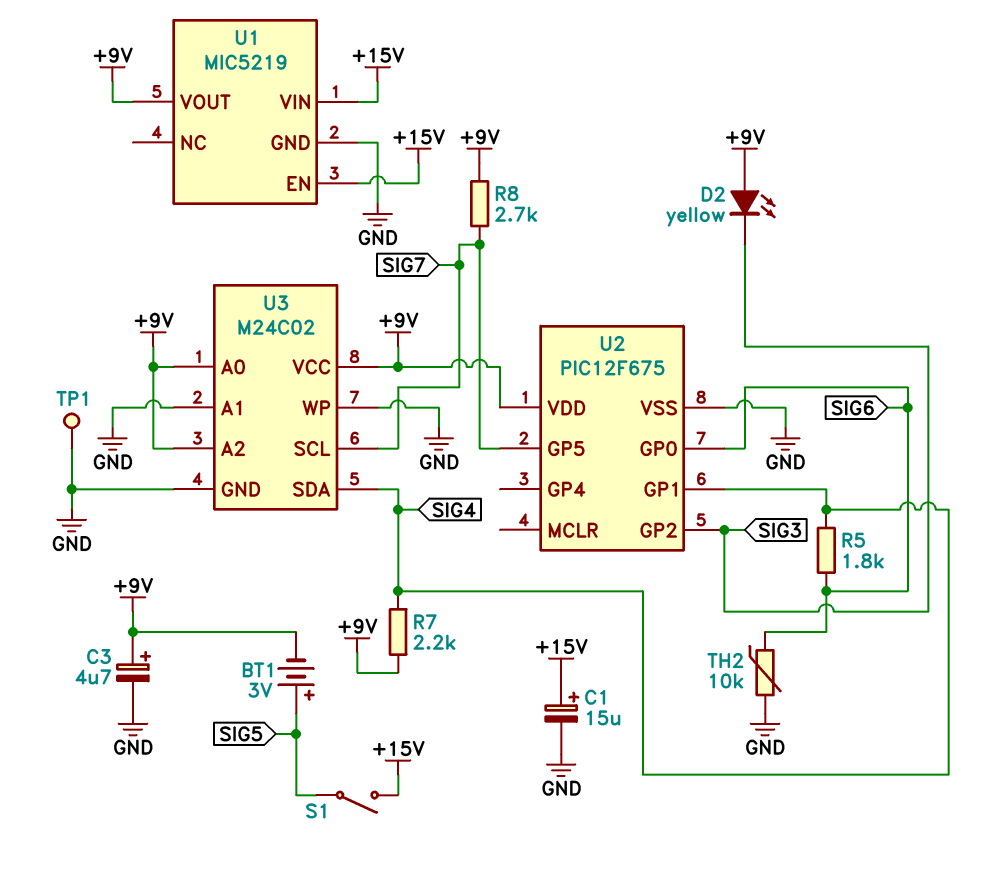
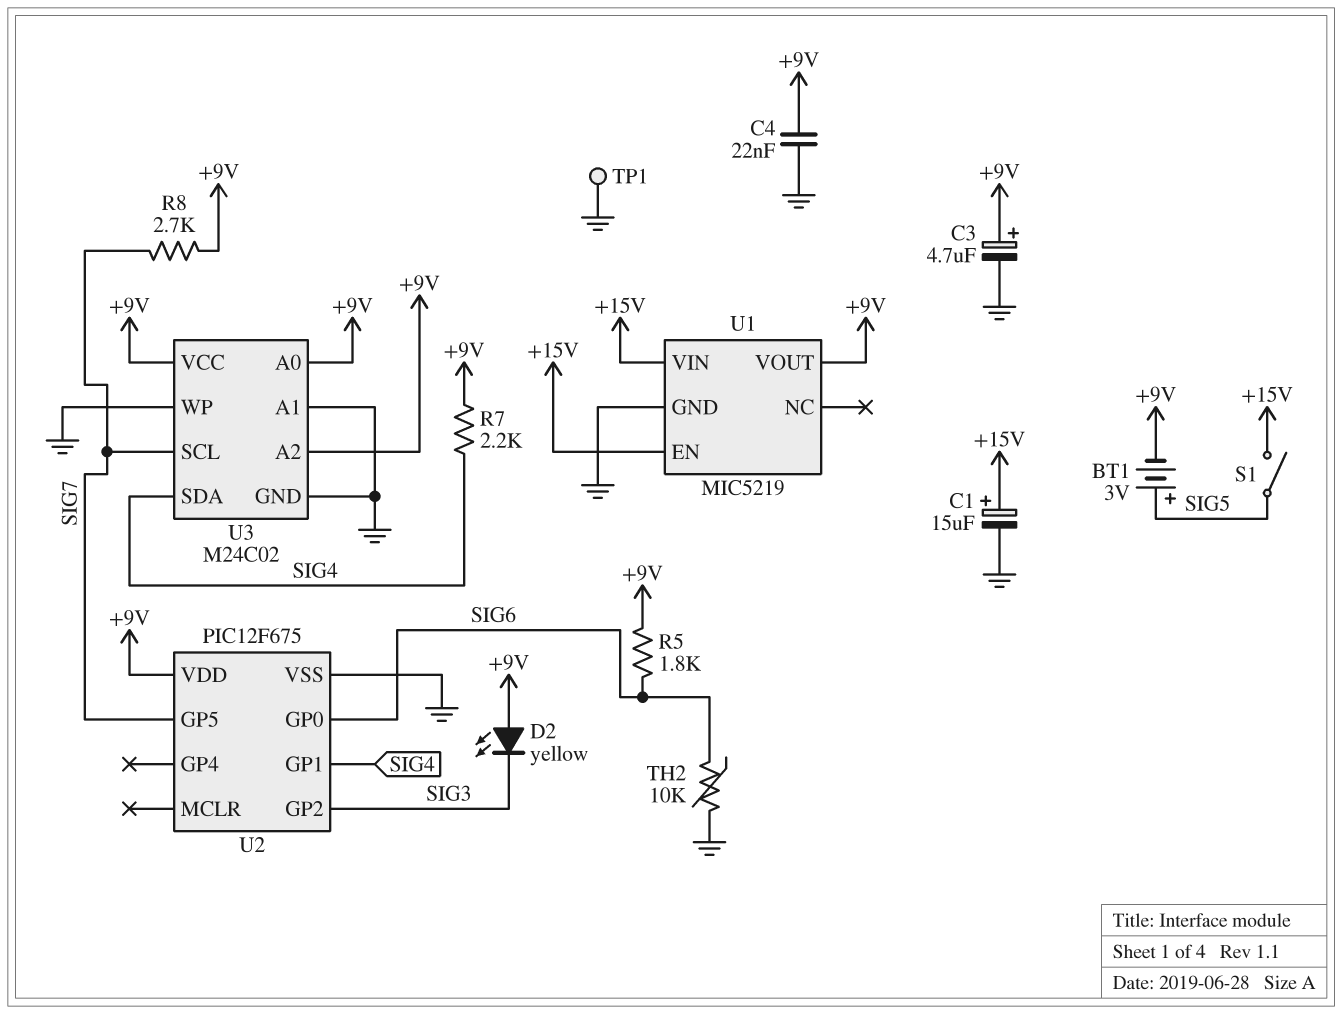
C4: none -> 22nF (+9V, GND)
R5: 1.8k (SIG4, SIG6) -> 1.8k (+9V, SIG6)

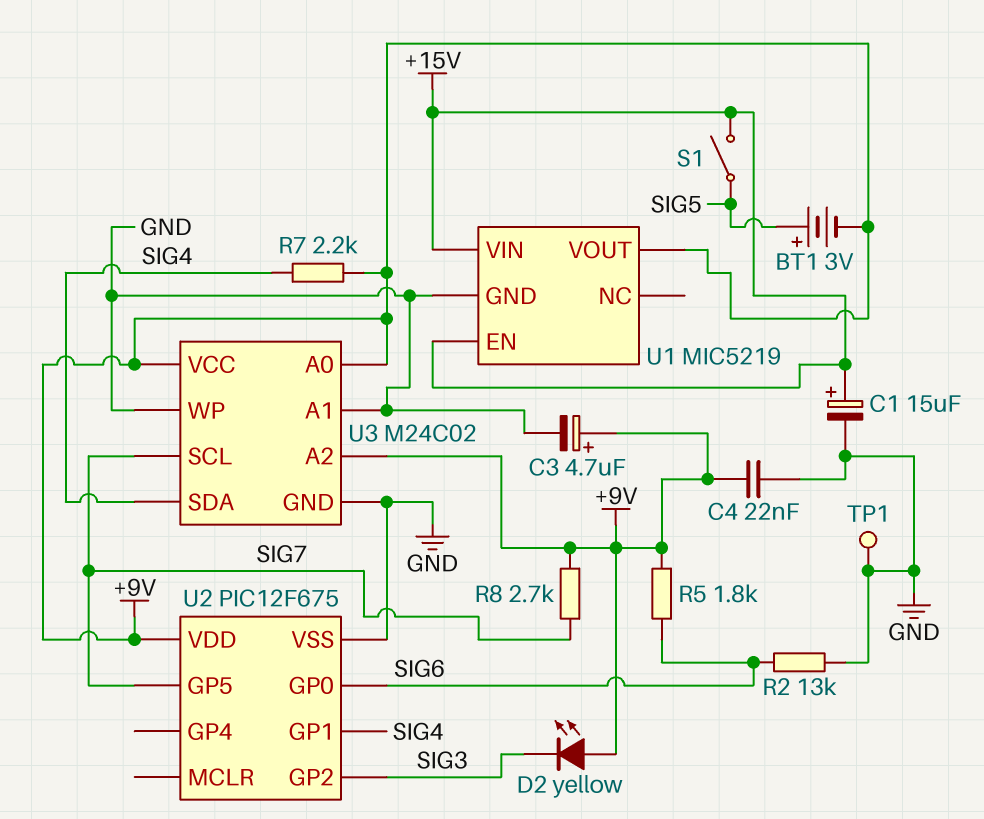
R2: none -> 13k (GND, SIG6)
TH2: 10k (GND, SIG6) -> none

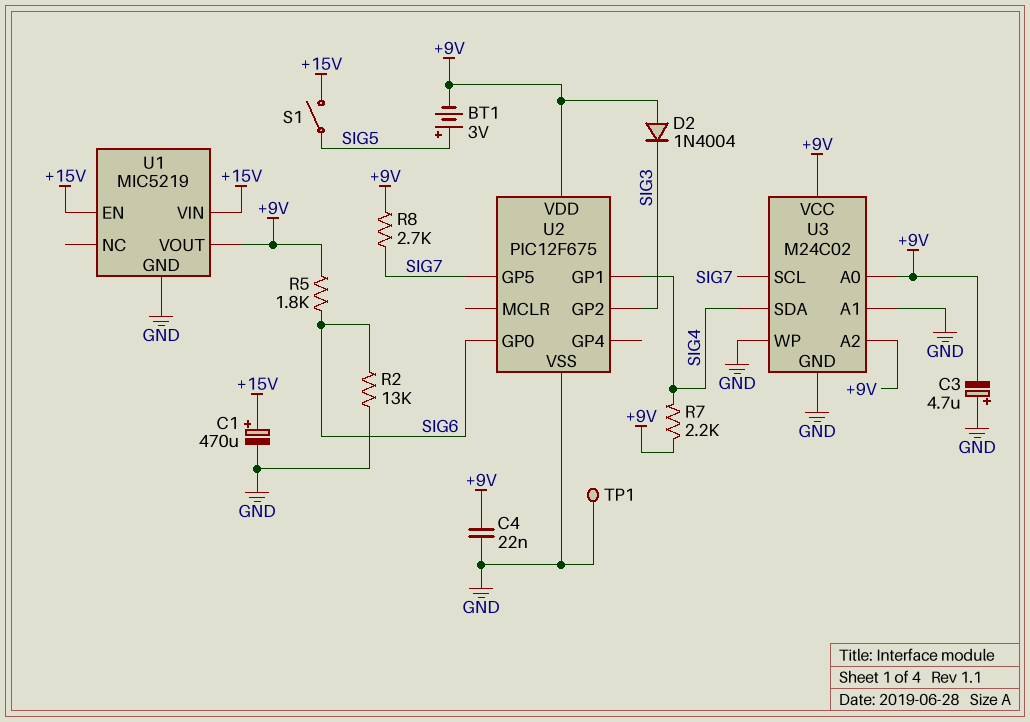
C1: 15uF (plus +15V, minus GND) -> 470uF (plus +15V, minus GND)
C3: 4.7uF (plus +9V, minus GND) -> 4.7uF (plus GND, minus +9V)
D2: LED yellow (A +9V, K SIG3) -> diode 1N4004 (A +9V, K SIG3)

